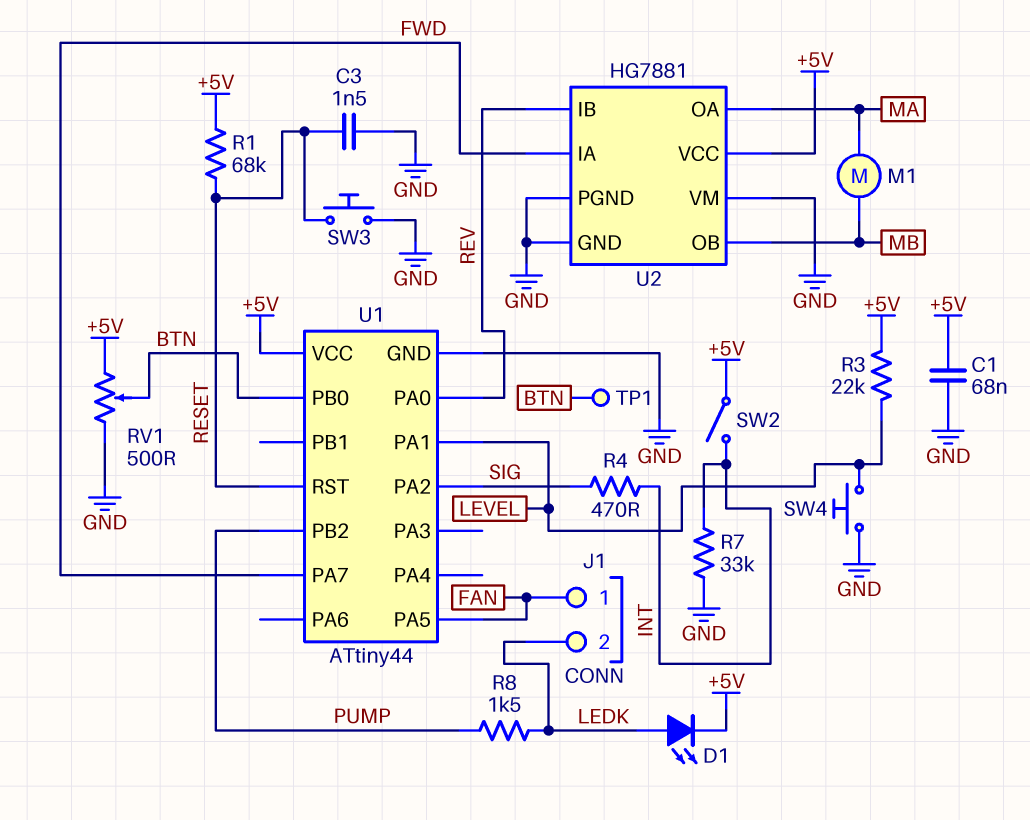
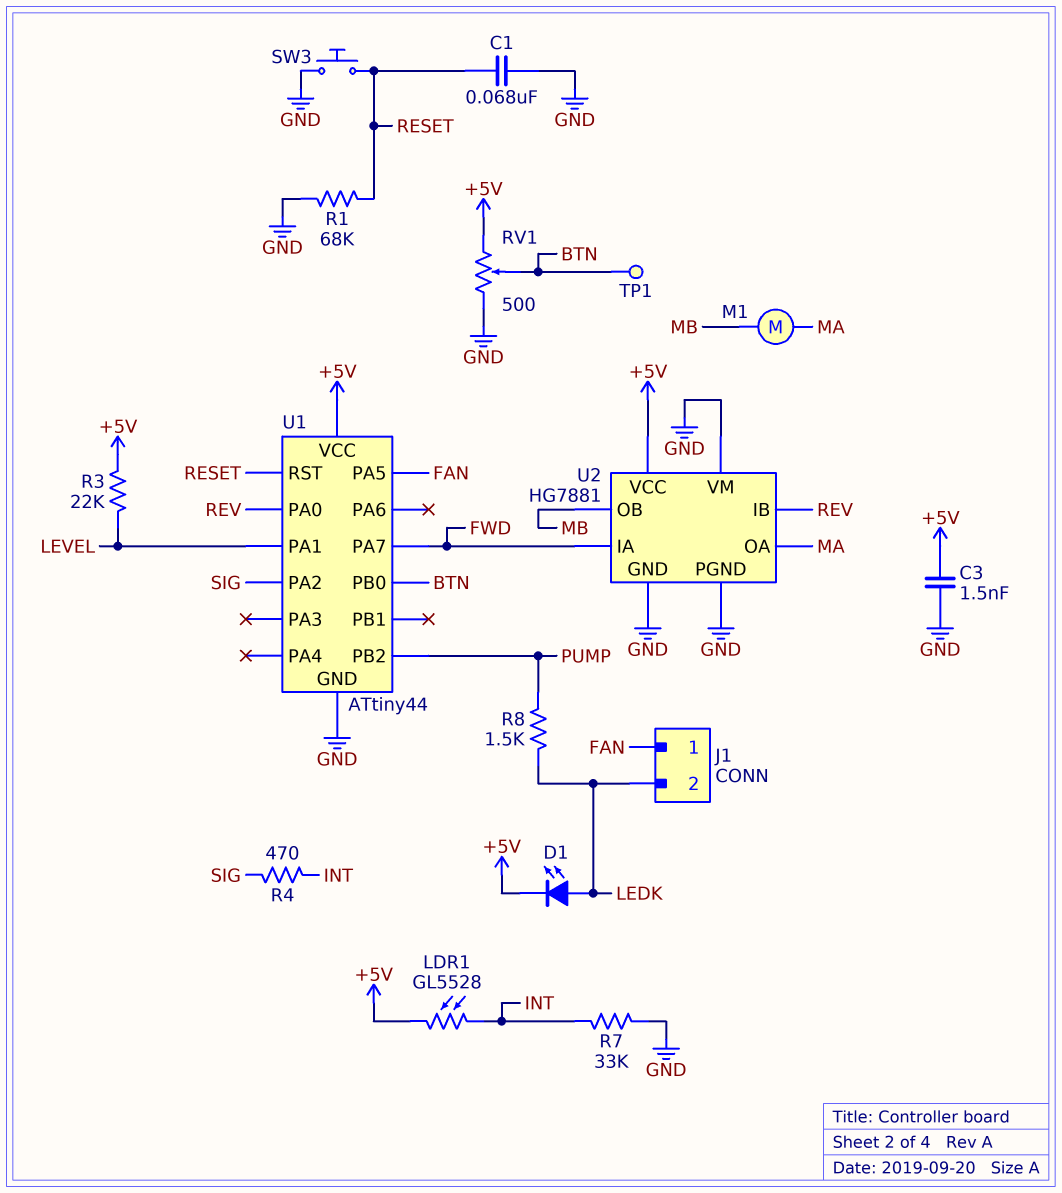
C1: 68nF (+5V, GND) -> 68nF (GND, RESET)
C3: 1.5nF (GND, RESET) -> 1.5nF (+5V, GND)
LDR1: none -> GL5528 (+5V, INT)
R1: 68k (+5V, RESET) -> 68k (GND, RESET)
SW2: switch (+5V, INT) -> none
SW4: button (GND, LEVEL) -> none

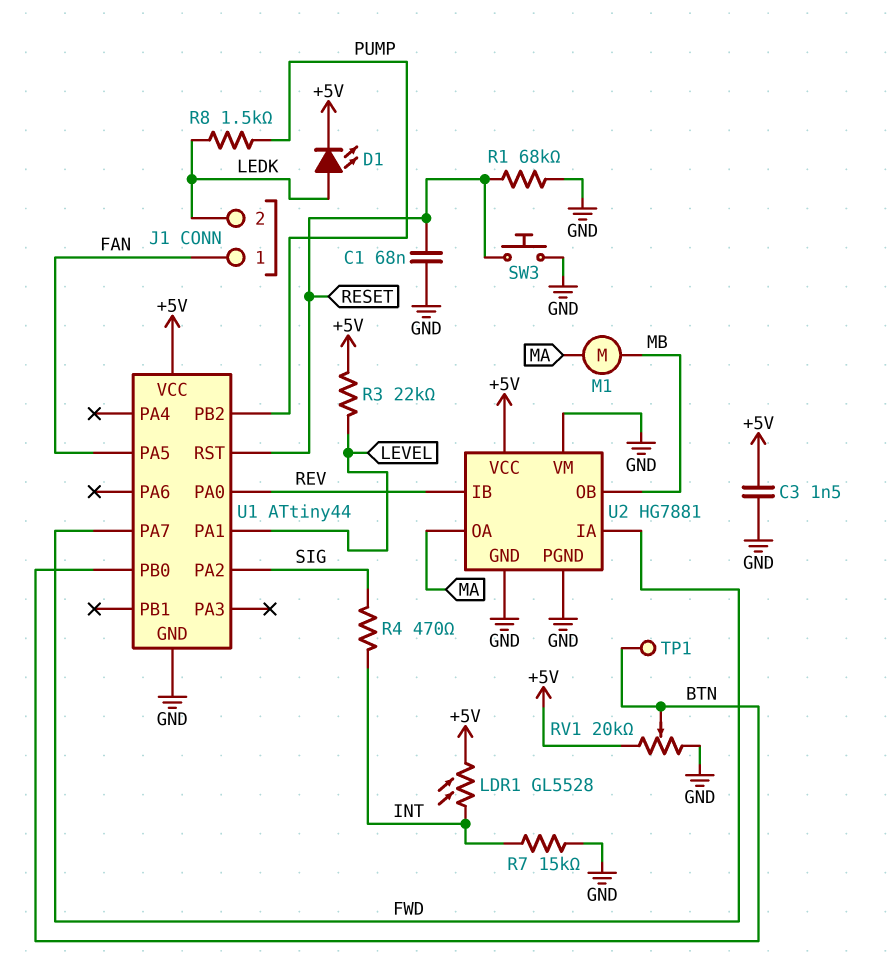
R7: 33k (GND, INT) -> 15k (GND, INT)
RV1: 500 (+5V, GND, wiper BTN) -> 20k (+5V, GND, wiper BTN)

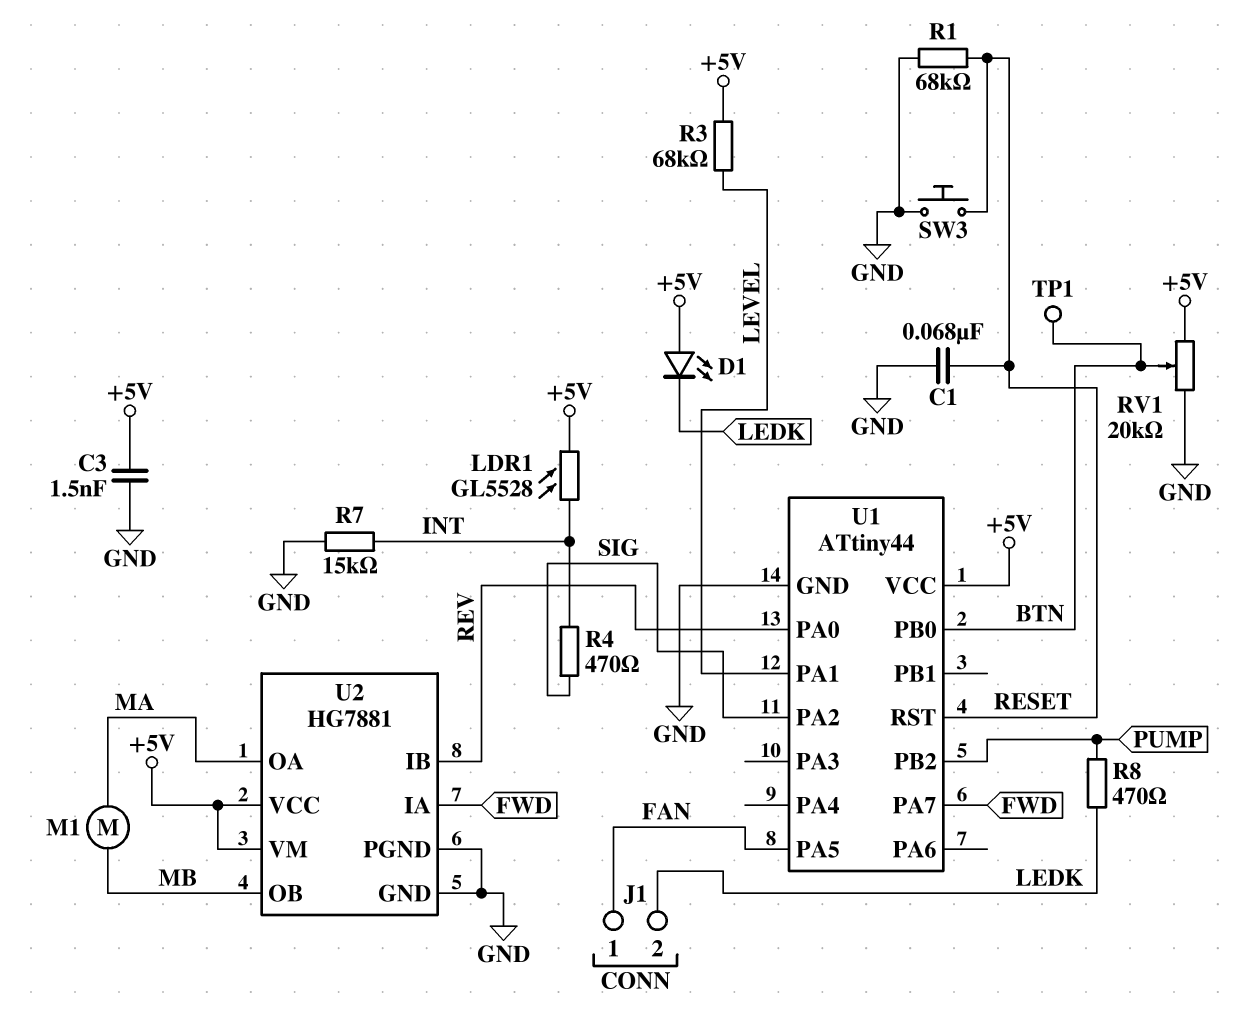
D1: LED (A LEDK, K +5V) -> LED (A +5V, K LEDK)
R3: 22k (+5V, LEVEL) -> 68k (+5V, LEVEL)
R8: 1.5k (LEDK, PUMP) -> 470 (LEDK, PUMP)
U2 pin VM: GND -> +5V

